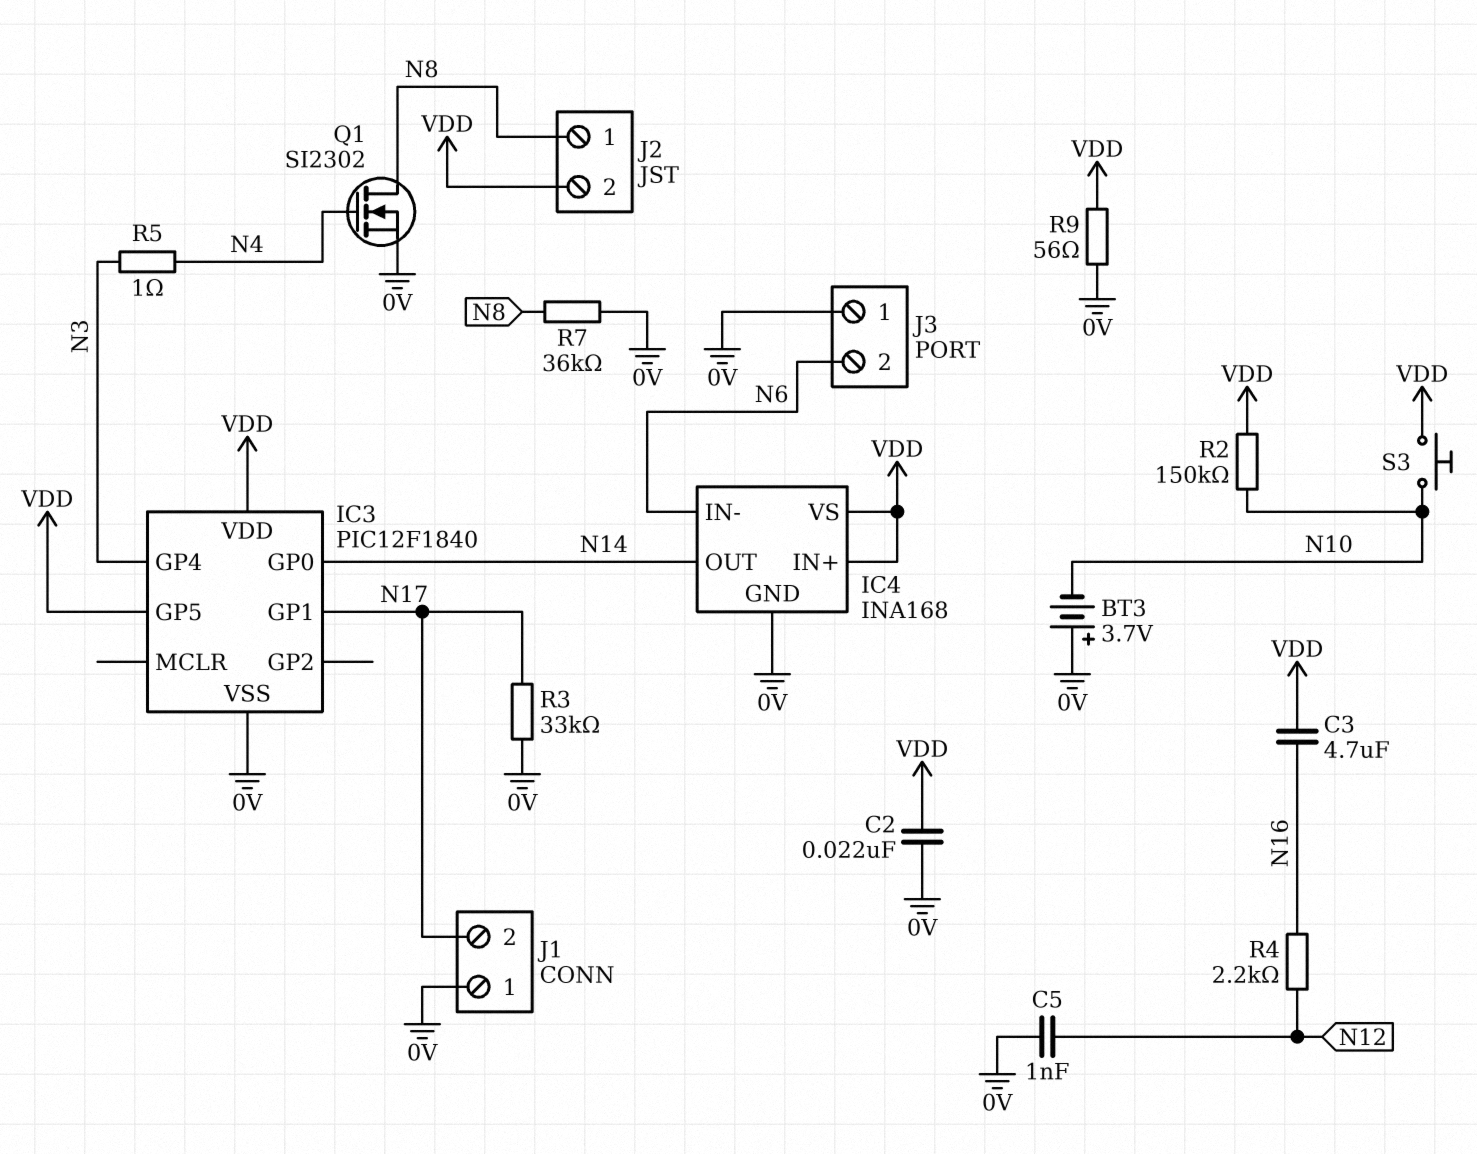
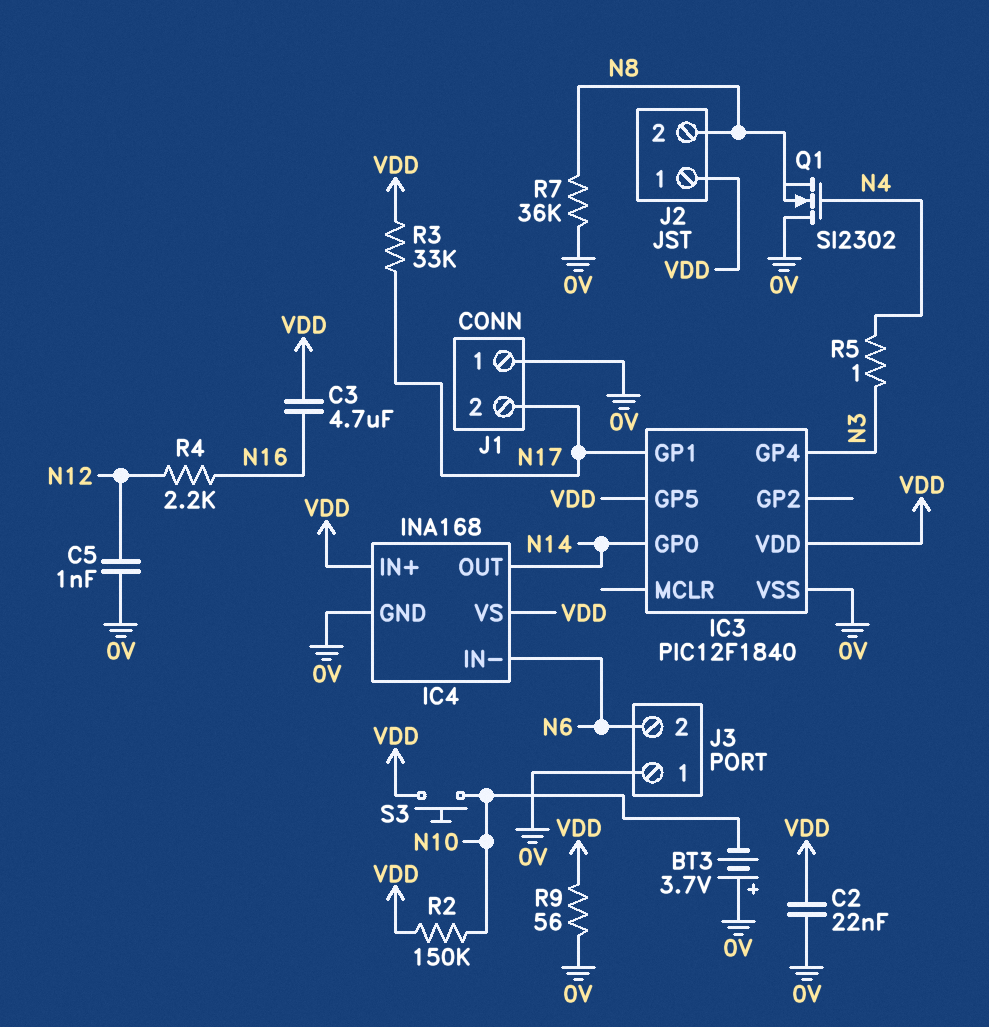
J2 pin 1: N8 -> VDD
J2 pin 2: VDD -> N8
Q1: NMOS SI2302 (G N4, D N8, S 0V) -> NMOS SI2302 (G N4, D 0V, S N8)
R3: 33k (0V, N17) -> 33k (N17, VDD)

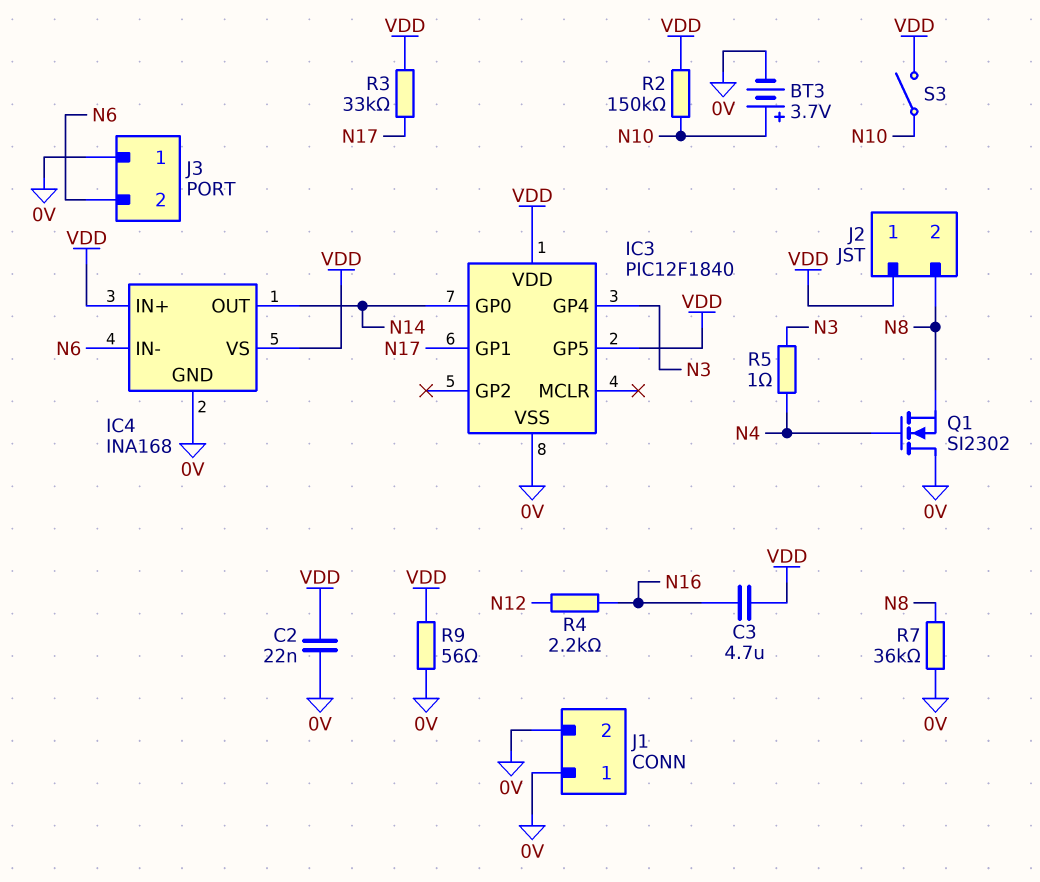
BT3: 3.7V (plus 0V, minus N10) -> 3.7V (plus N10, minus 0V)
C5: 1nF (0V, N12) -> none
J1 pin 2: N17 -> 0V
S3: button (N10, VDD) -> switch (N10, VDD)

